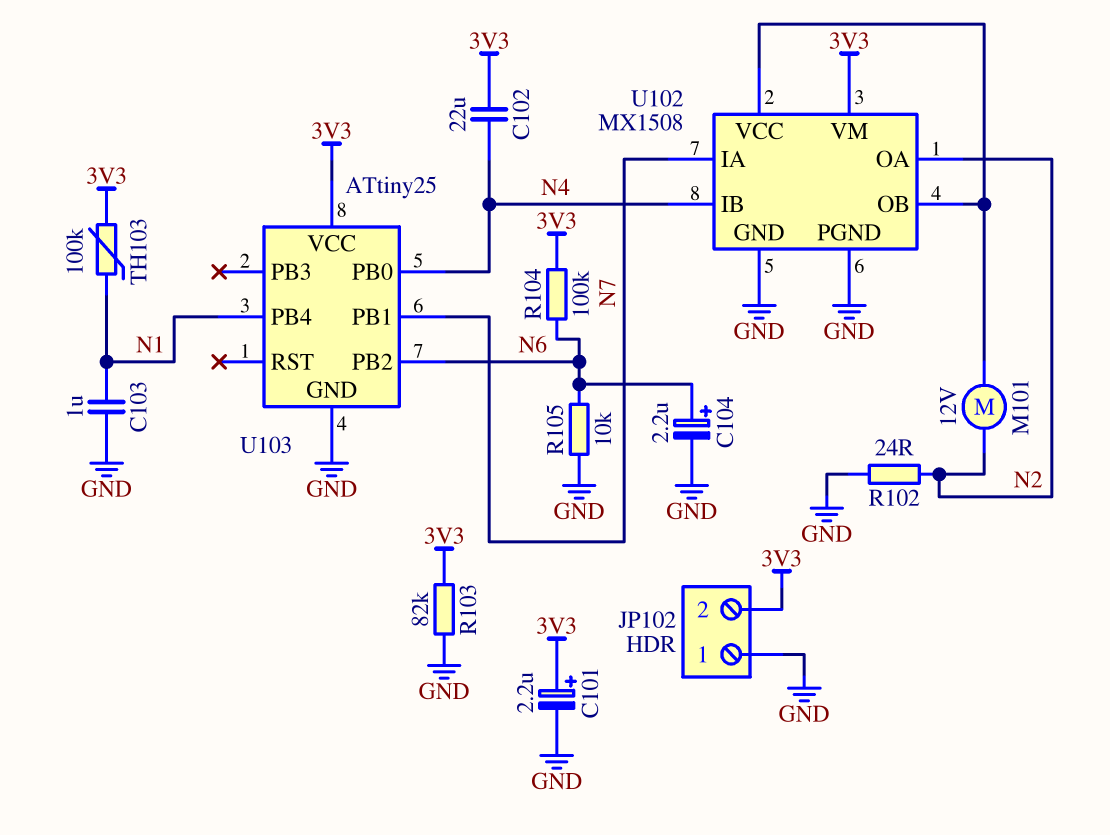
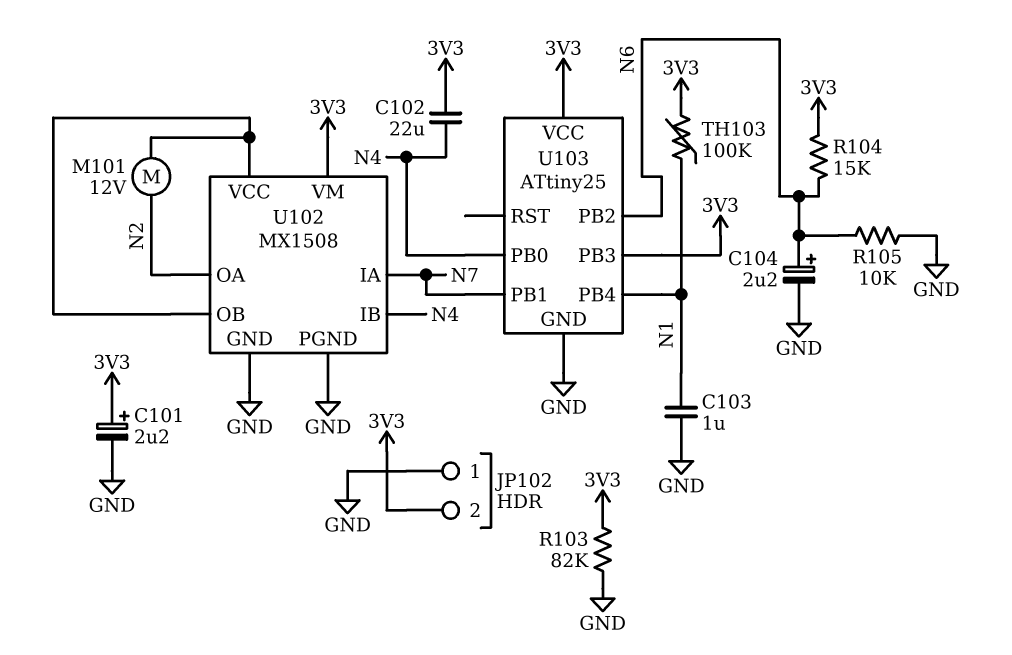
R102: 24 (GND, N2) -> none
R104: 100k (3V3, N6) -> 15k (3V3, N6)
U103 pin PB3: none -> 3V3

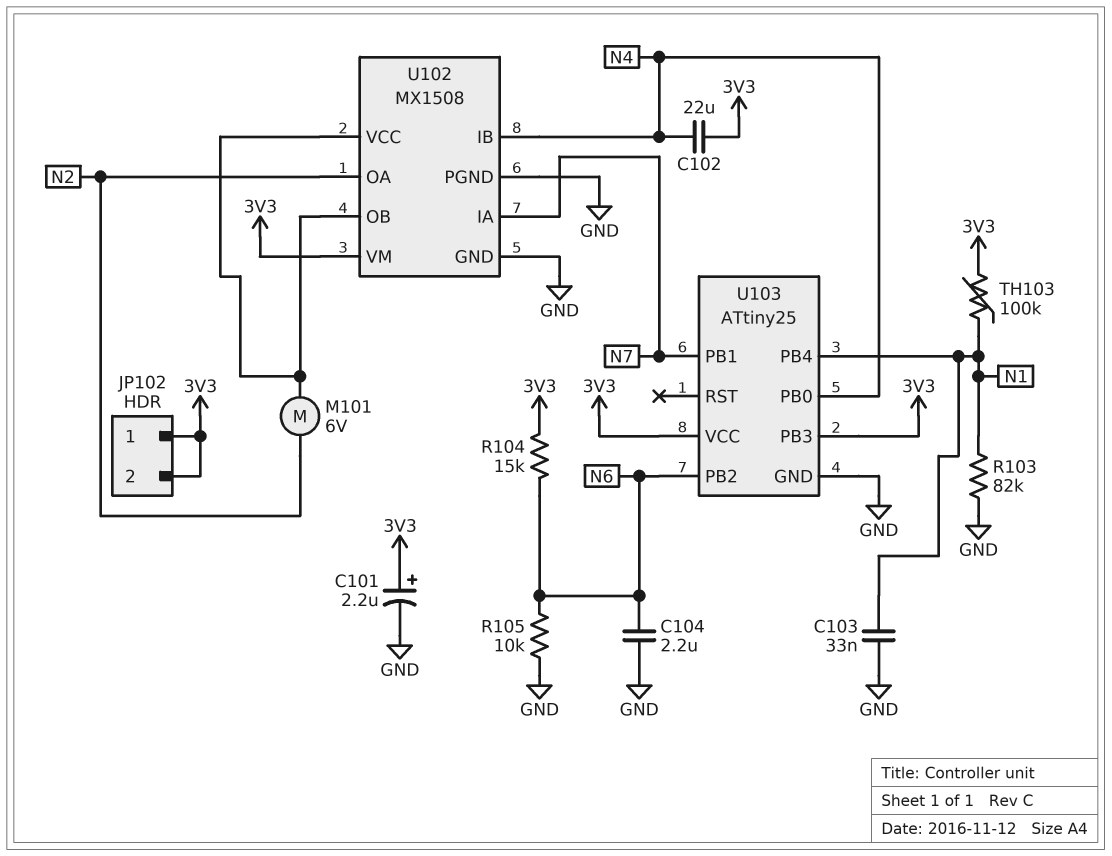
C103: 1uF (GND, N1) -> 33nF (GND, N1)
C104: 2.2uF (plus N6, minus GND) -> 2.2uF (GND, N6)
JP102 pin 1: GND -> 3V3
M101: motor 12V (N2, U102/OB) -> motor 6V (N2, U102/OB)
R103: 82k (3V3, GND) -> 82k (GND, N1)

